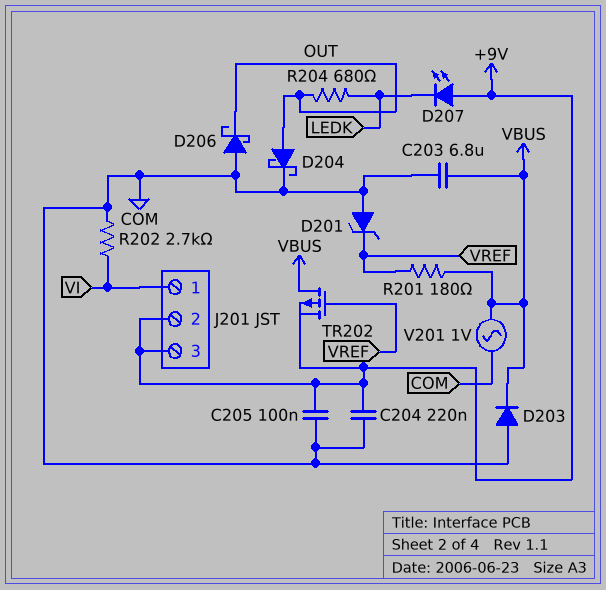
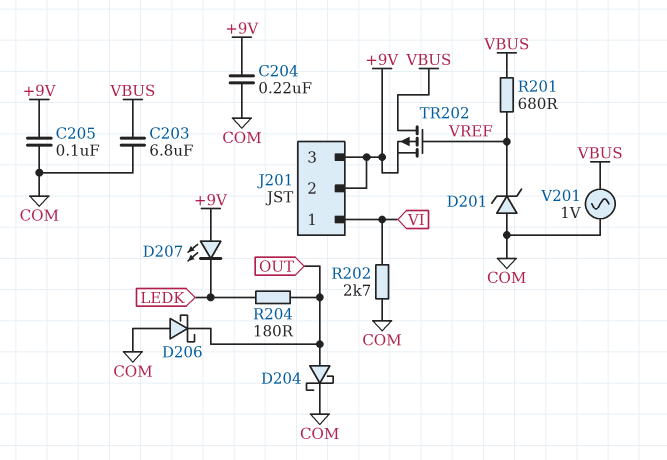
D203: diode (A COM, K VBUS) -> none
R201: 180 (VBUS, VREF) -> 680 (VBUS, VREF)
R204: 680 (LEDK, OUT) -> 180 (LEDK, OUT)

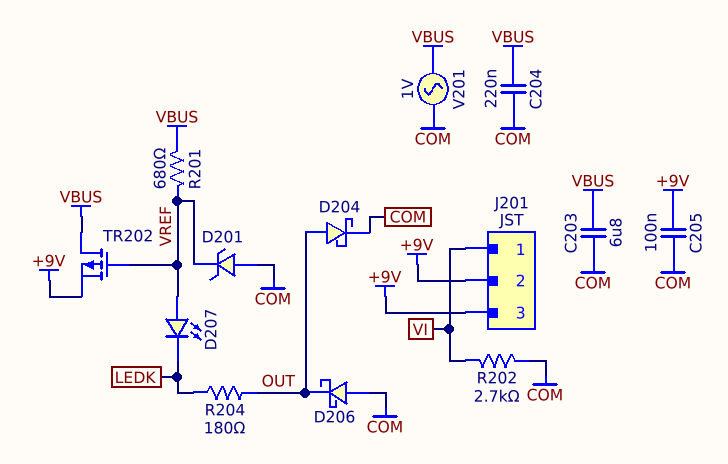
C204: 220nF (+9V, COM) -> 220nF (COM, VBUS)
D207: LED (A +9V, K LEDK) -> LED (A VREF, K LEDK)

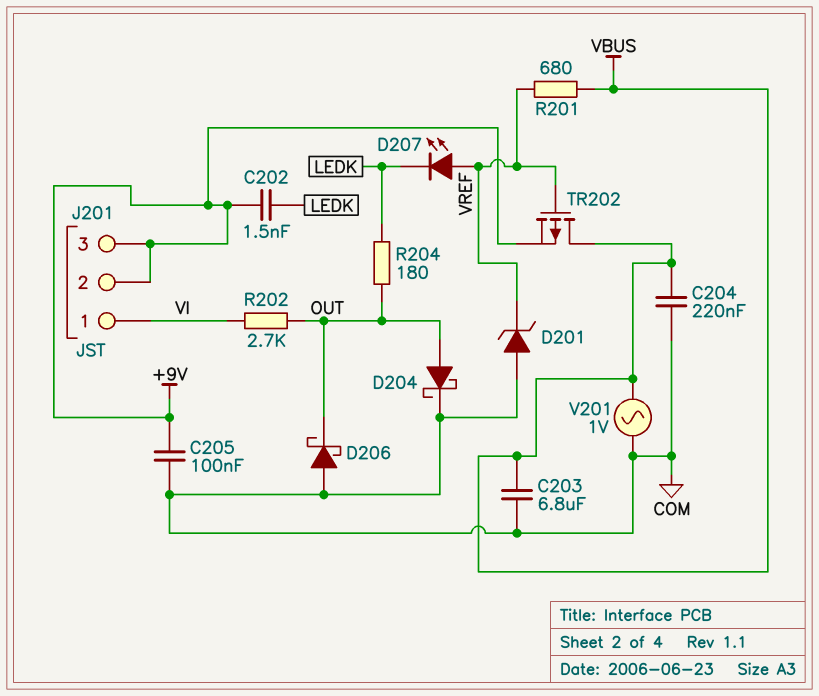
C202: none -> 1.5nF (+9V, LEDK)
R202: 2.7k (COM, VI) -> 2.7k (OUT, VI)

